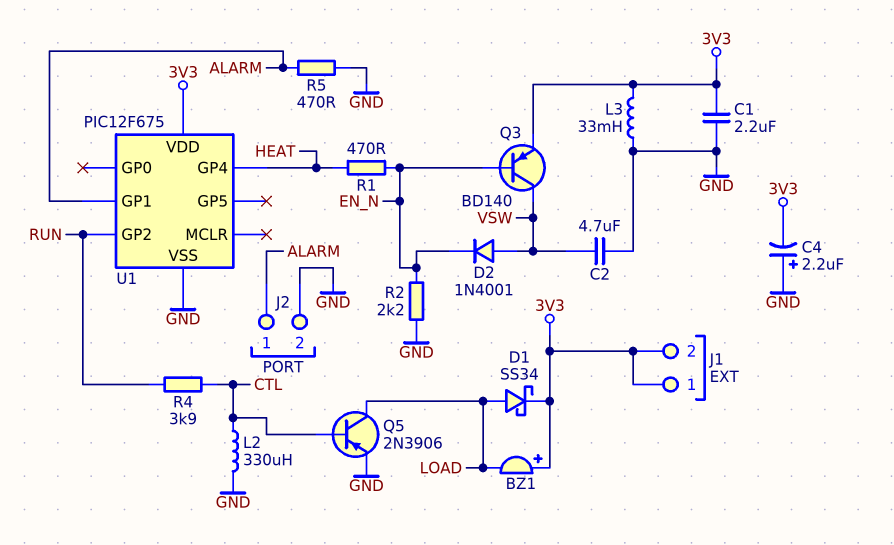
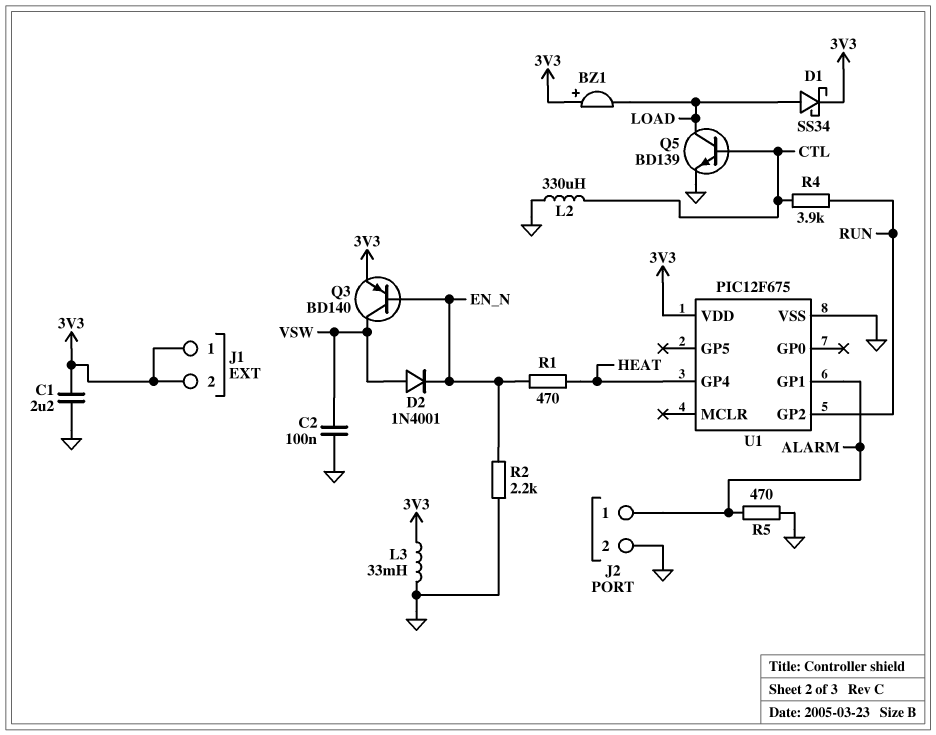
C2: 4.7uF (GND, VSW) -> 100nF (GND, VSW)
C4: 2.2uF (plus GND, minus 3V3) -> none
Q5: PNP 2N3906 (B CTL, C LOAD, E GND) -> NPN BD139 (B CTL, C LOAD, E GND)

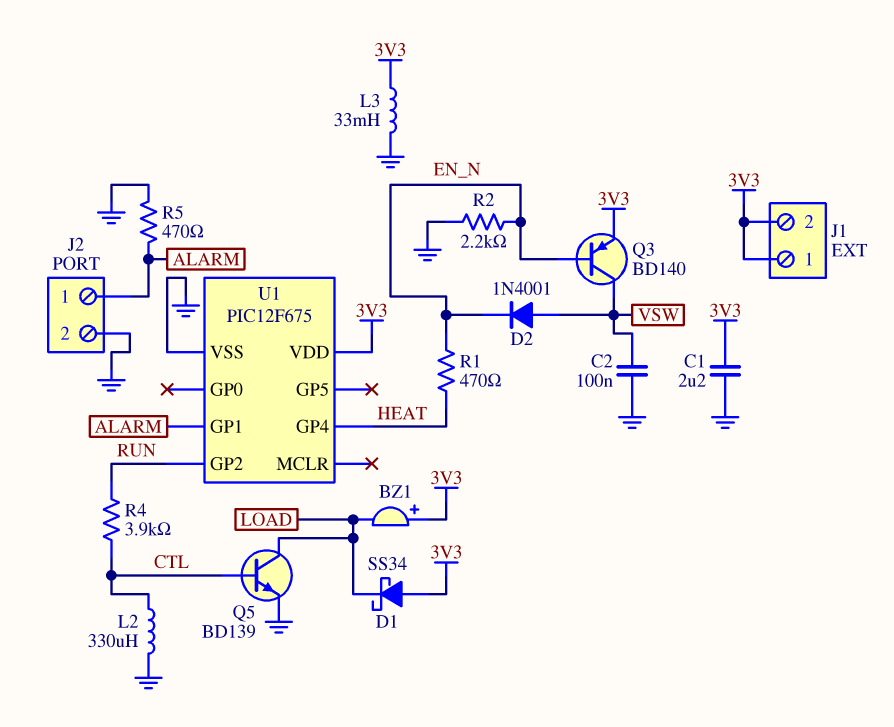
D1: schottky SS34 (A LOAD, K 3V3) -> schottky SS34 (A 3V3, K LOAD)

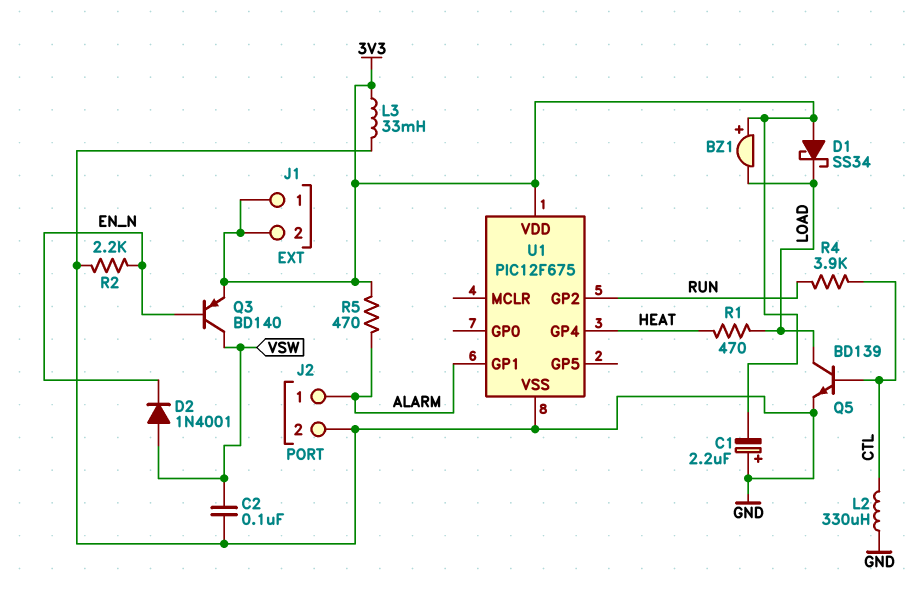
C1: 2.2uF (3V3, GND) -> 2.2uF (plus GND, minus 3V3)
R1: 470 (EN_N, HEAT) -> 470 (HEAT, LOAD)
R5: 470 (ALARM, GND) -> 470 (3V3, ALARM)

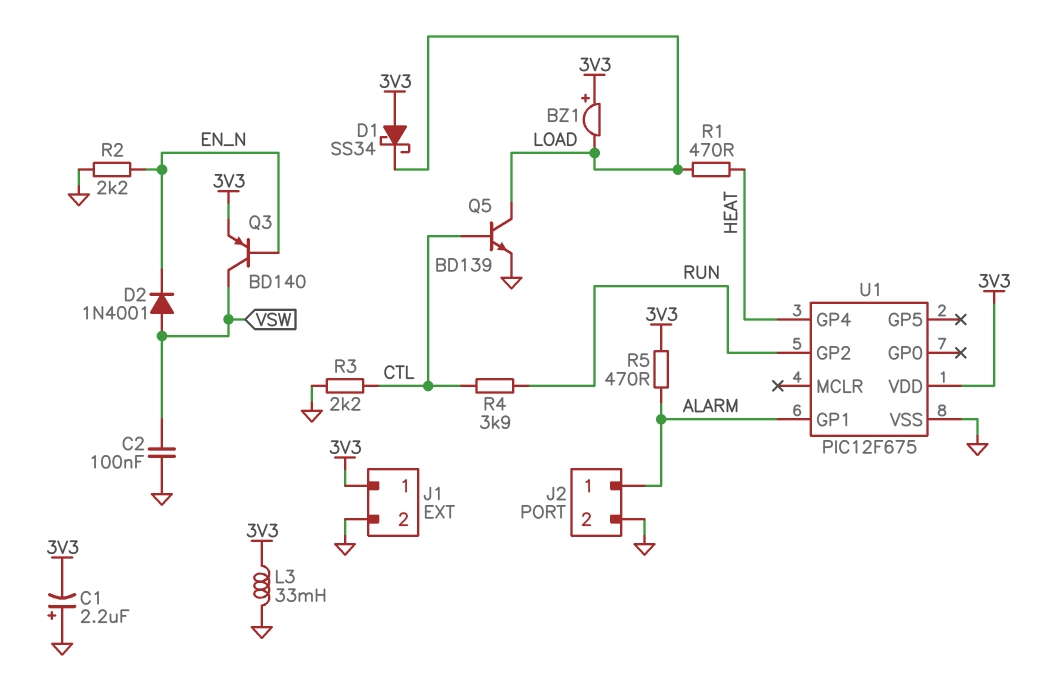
J1 pin 2: 3V3 -> GND
L2: 330uH (CTL, GND) -> none
R3: none -> 2.2k (CTL, GND)

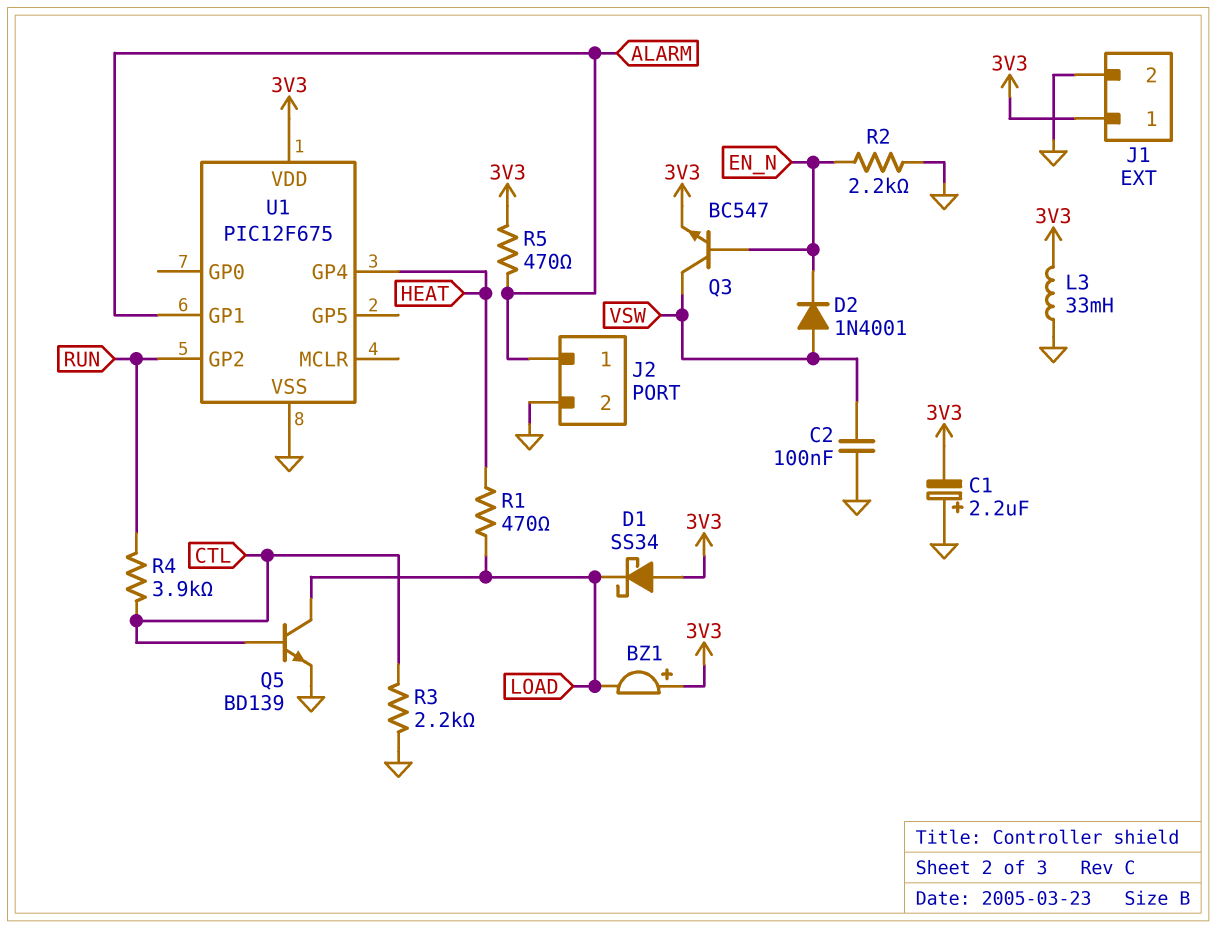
Q3: PNP BD140 (B EN_N, C VSW, E 3V3) -> NPN BC547 (B EN_N, C VSW, E 3V3)

